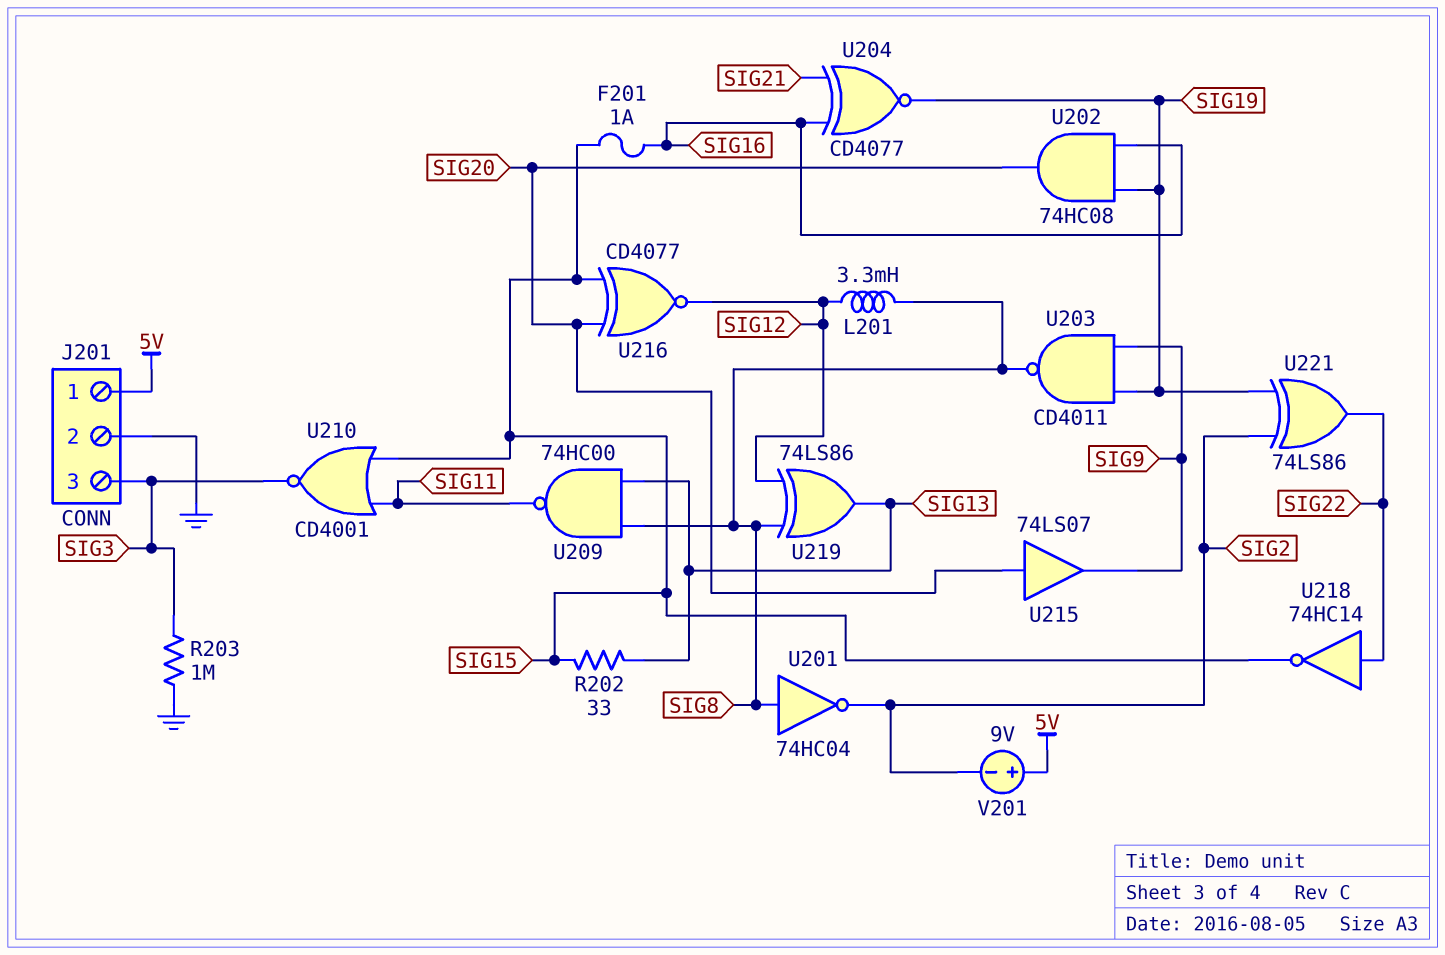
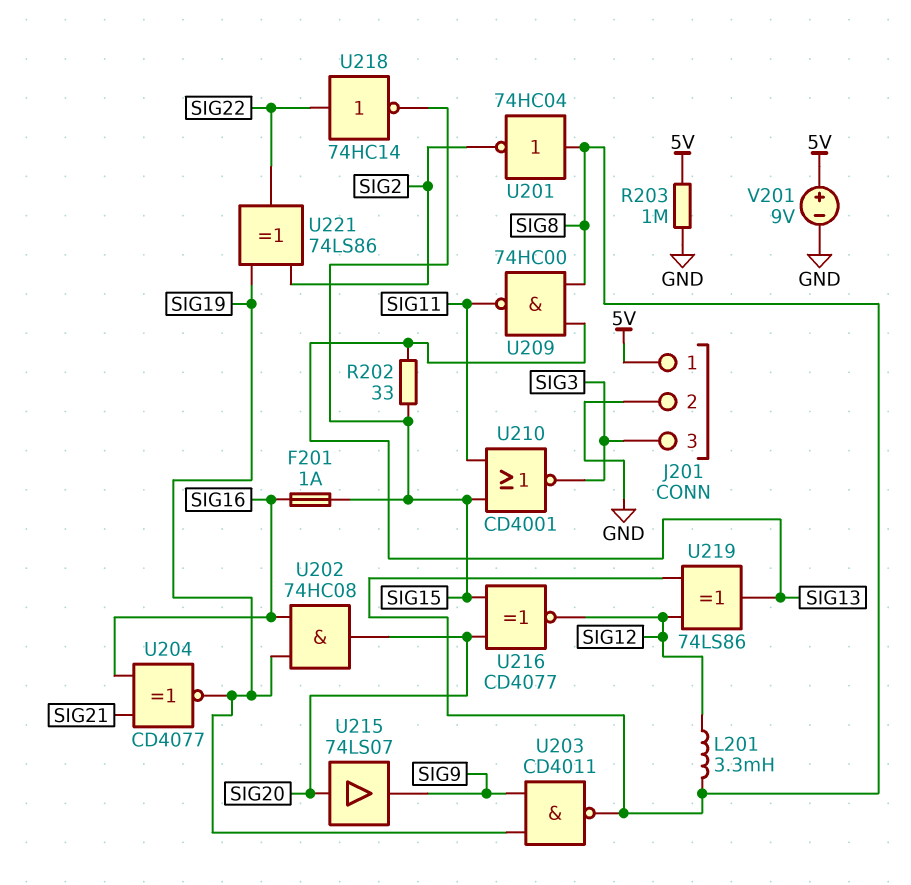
R203: 1M (GND, SIG3) -> 1M (5V, GND)
V201: 9V (plus 5V, minus SIG2) -> 9V (plus 5V, minus GND)

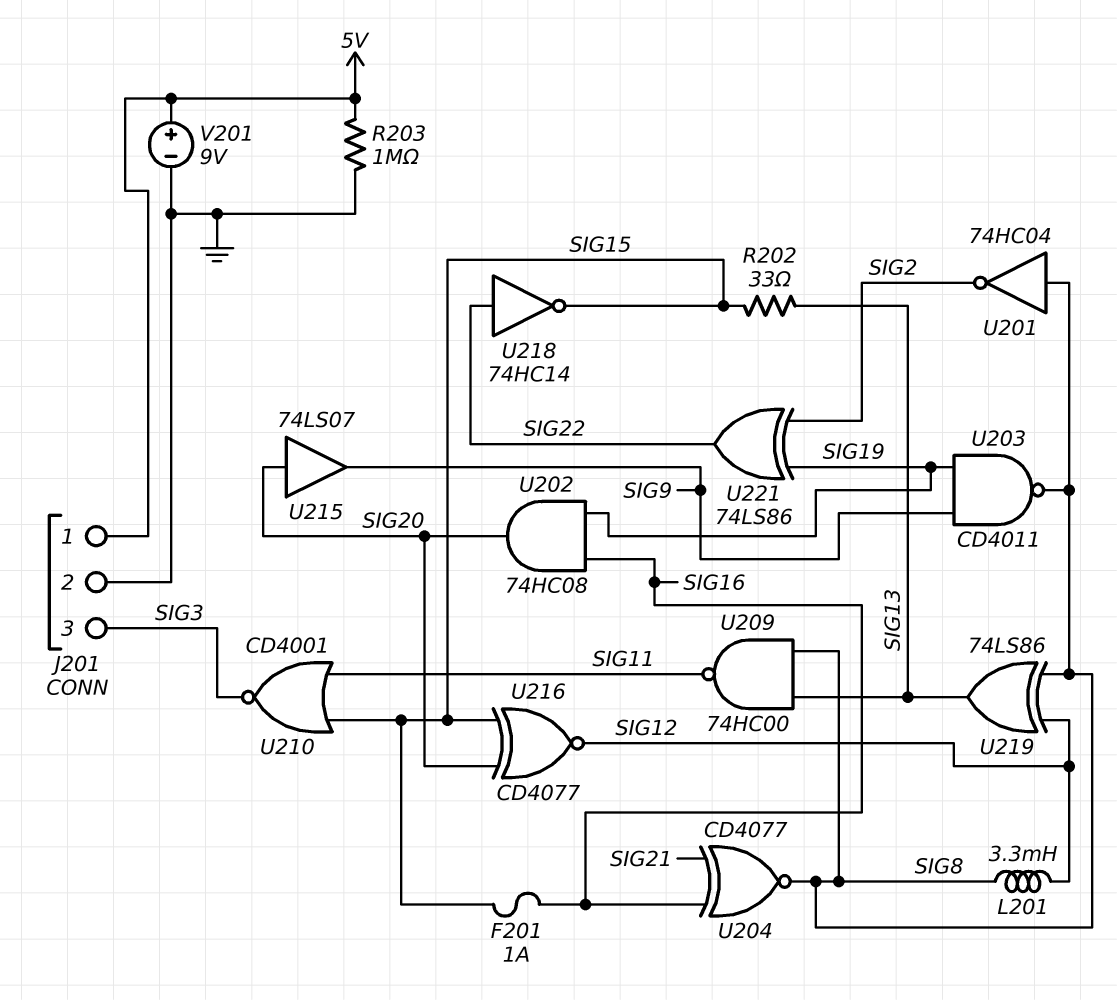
U204: XNOR CD4077 (in SIG16, in SIG21, out SIG19) -> XNOR CD4077 (in SIG16, in SIG21, out SIG8)

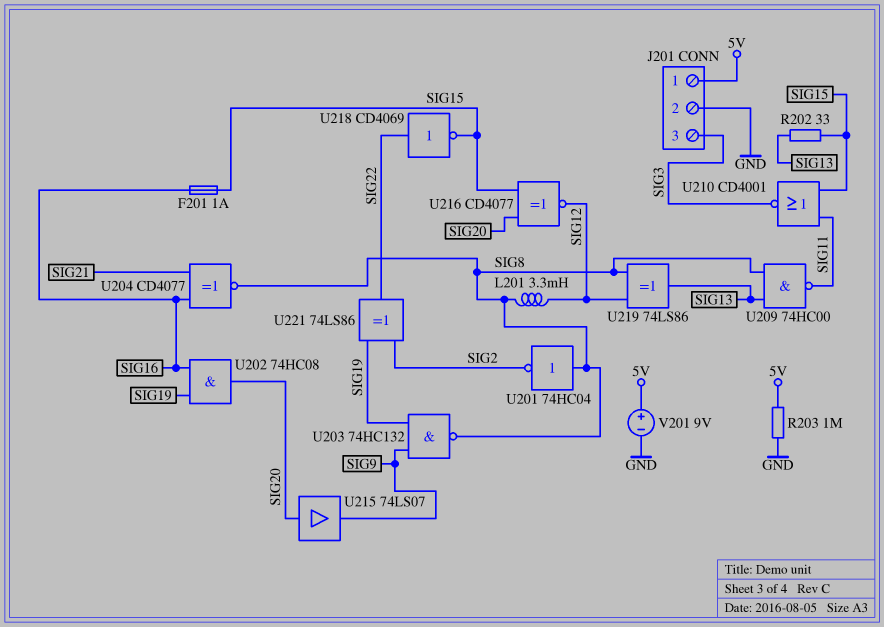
U203: NAND CD4011 (in SIG9, in SIG19, out SIG8) -> NAND 74HC132 (in SIG9, in SIG19, out SIG8)
U218: NOT 74HC14 (in SIG22, out SIG15) -> NOT CD4069 (in SIG22, out SIG15)

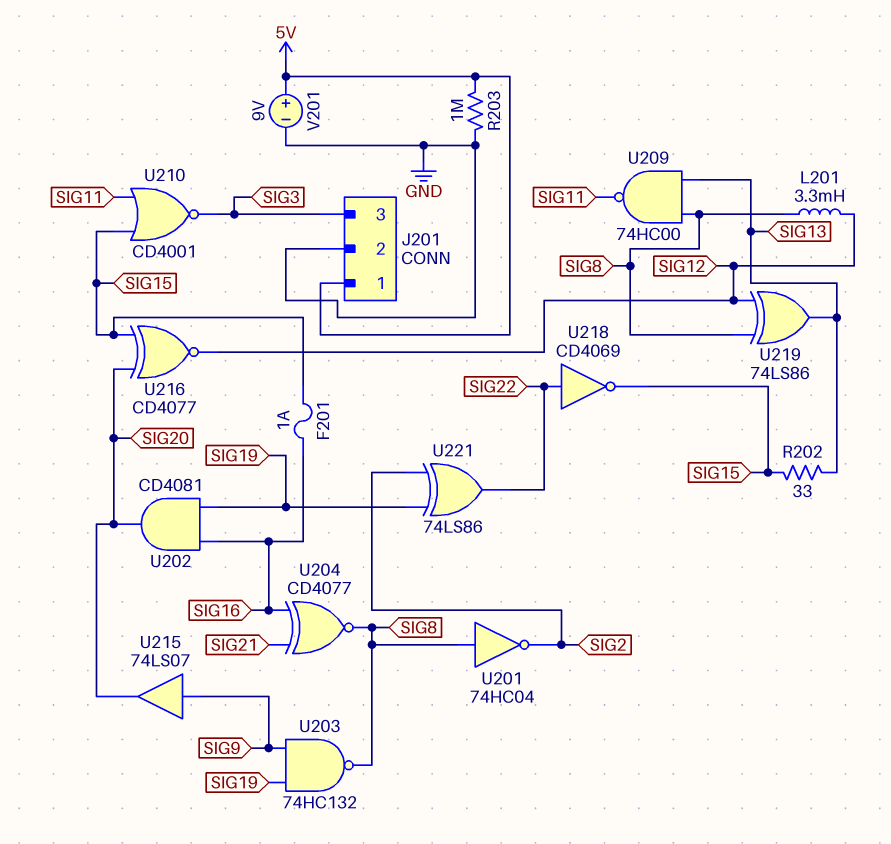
U202: AND 74HC08 (in SIG16, in SIG19, out SIG20) -> AND CD4081 (in SIG16, in SIG19, out SIG20)
U215: buffer 74LS07 (in SIG20, out SIG9) -> buffer 74LS07 (in SIG9, out SIG20)

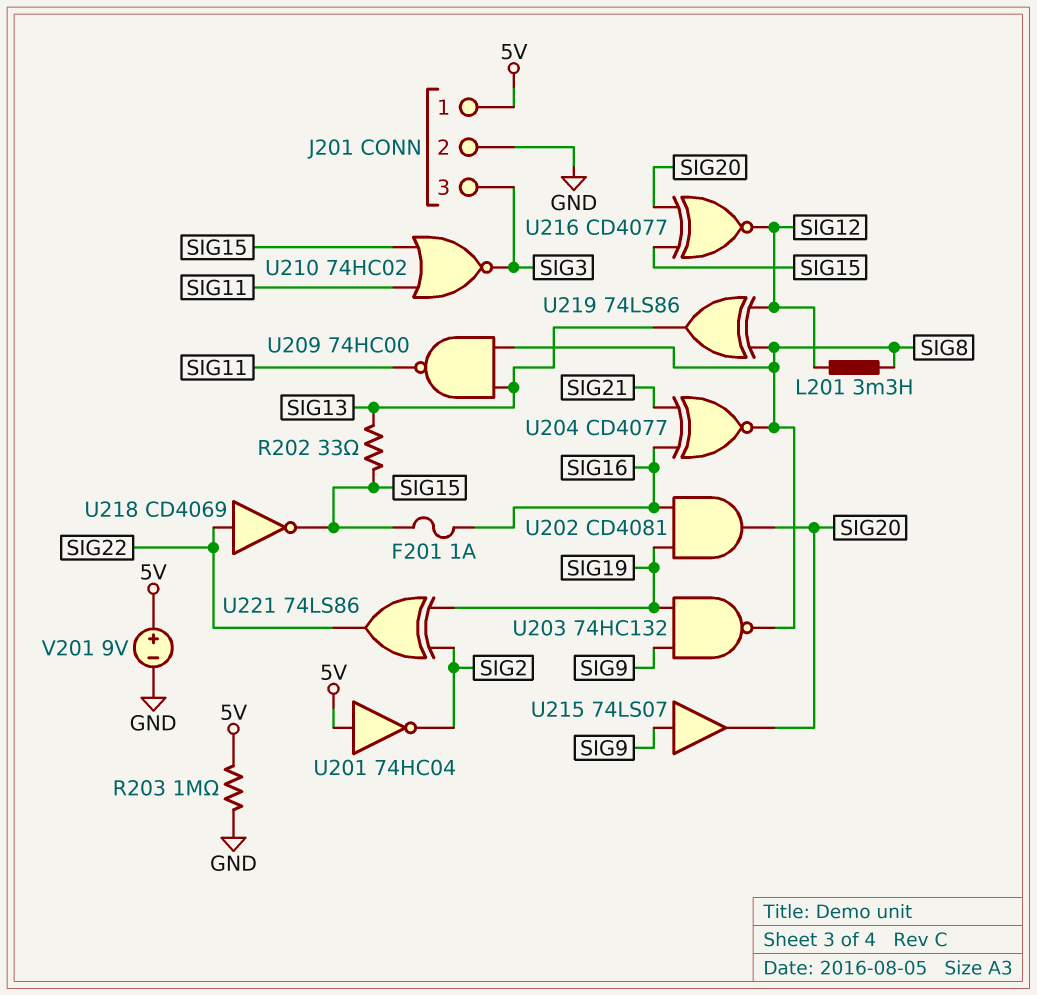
U201: NOT 74HC04 (in SIG8, out SIG2) -> NOT 74HC04 (in 5V, out SIG2)
U210: NOR CD4001 (in SIG11, in SIG15, out SIG3) -> NOR 74HC02 (in SIG11, in SIG15, out SIG3)

